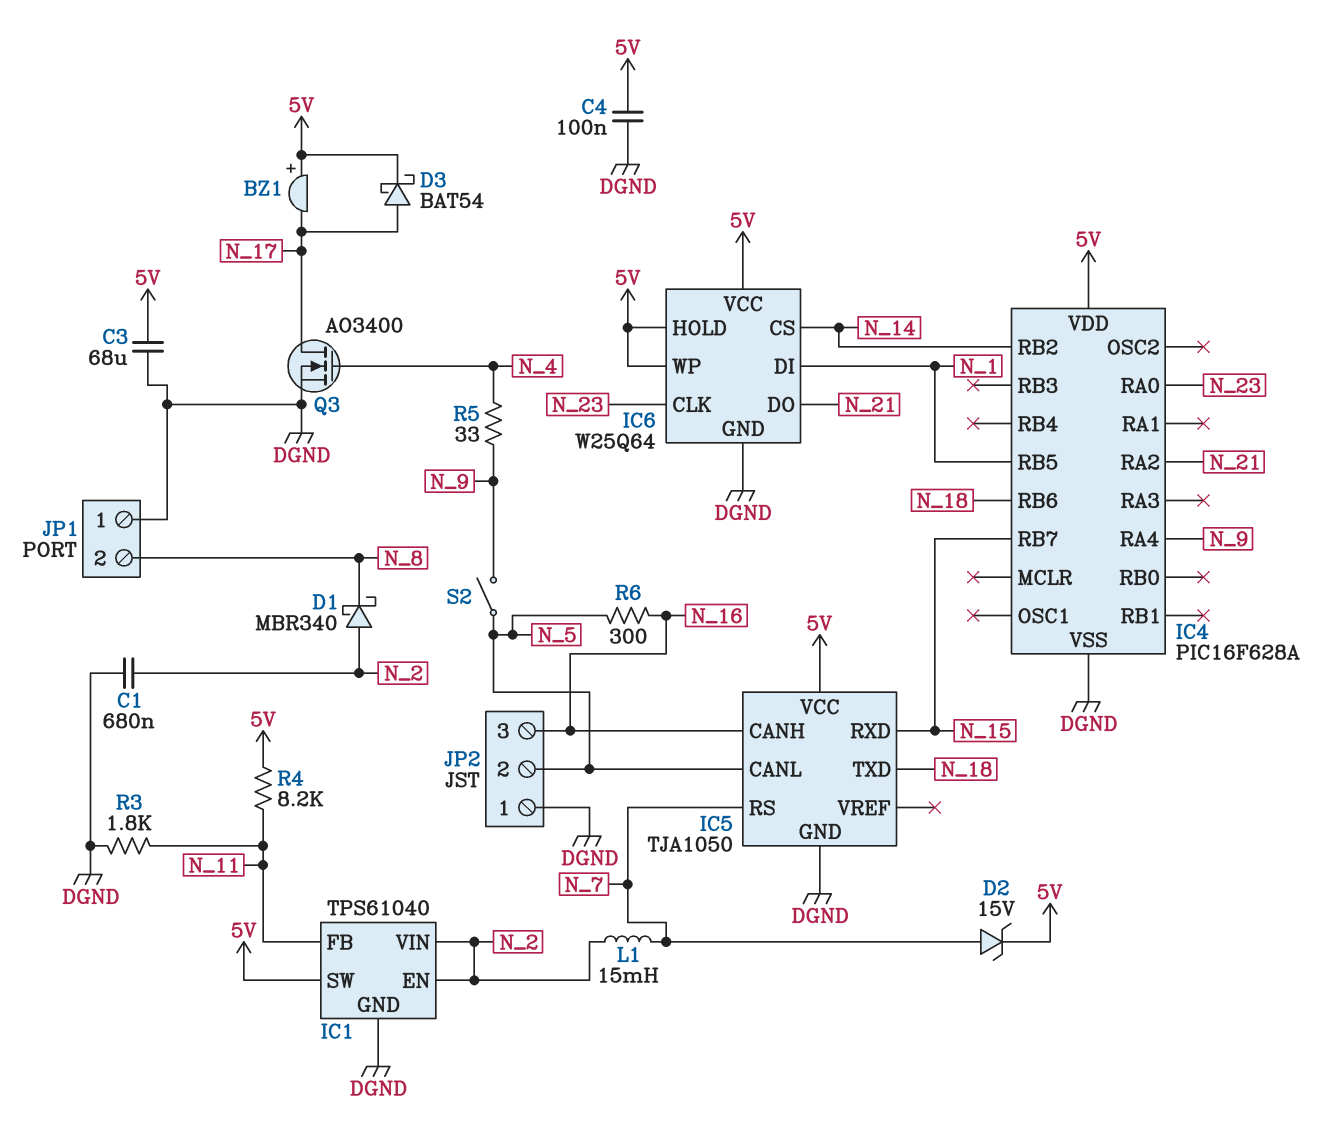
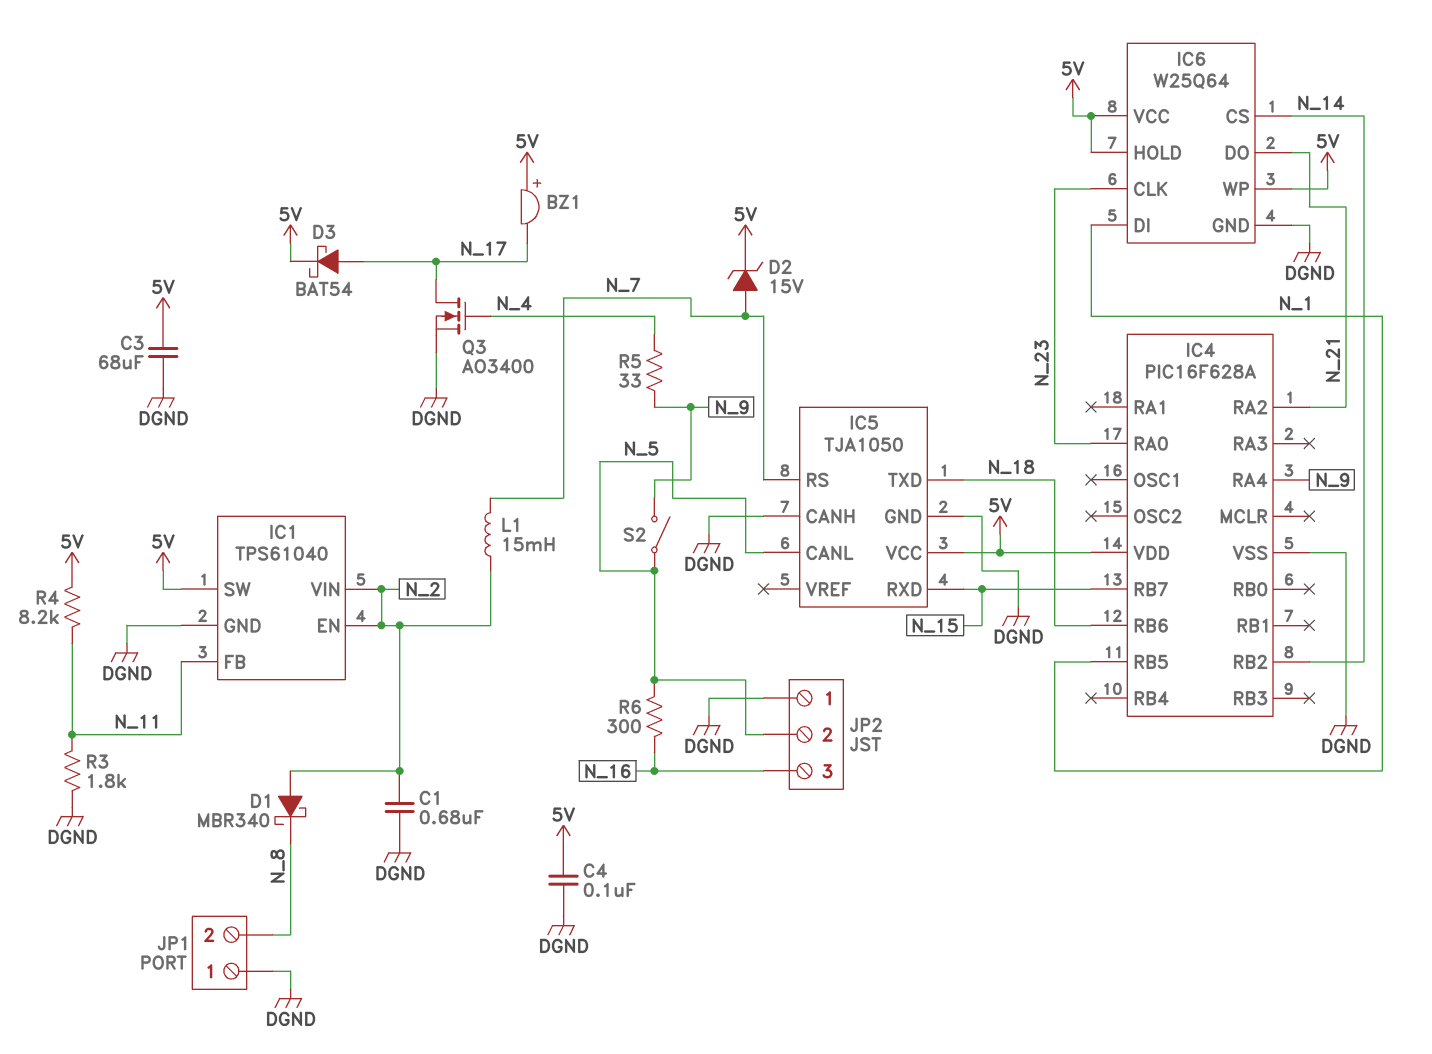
IC5 pin CANH: N_16 -> DGND

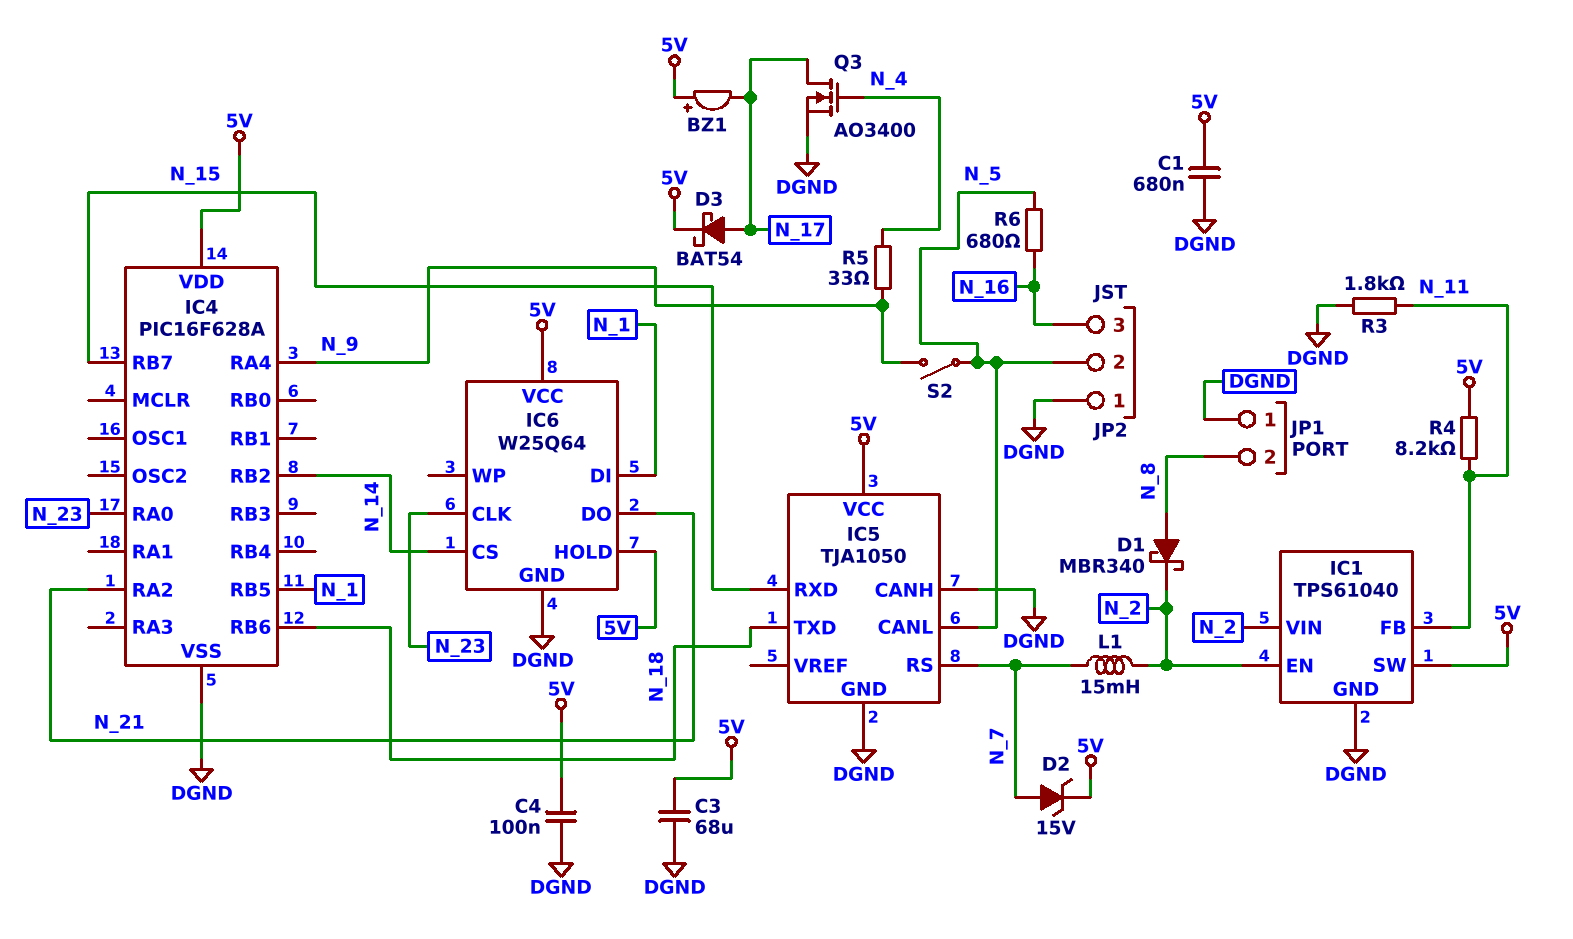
C1: 680nF (DGND, N_2) -> 680nF (5V, DGND)
D1: schottky MBR340 (A N_2, K N_8) -> schottky MBR340 (A N_8, K N_2)
IC6 pin WP: 5V -> none
R6: 300 (N_5, N_16) -> 680 (N_5, N_16)

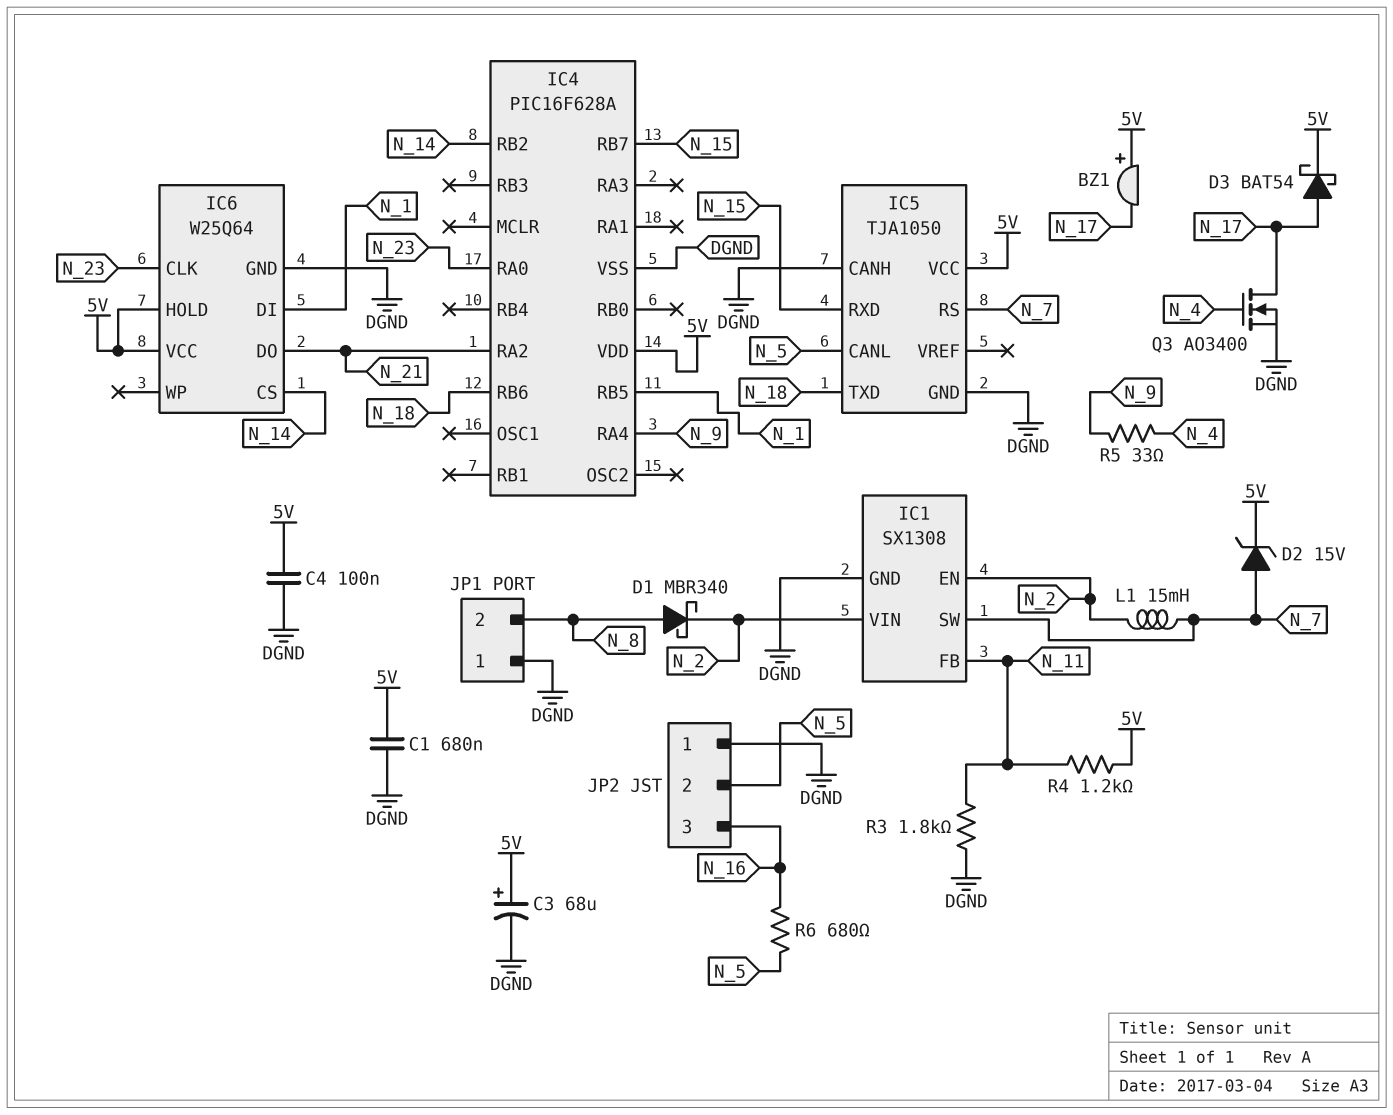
C3: 68uF (5V, DGND) -> 68uF (plus 5V, minus DGND)
IC1: TPS61040 -> SX1308
IC1 pin SW: 5V -> N_7
R4: 8.2k (5V, N_11) -> 1.2k (5V, N_11)
S2: switch (N_5, N_9) -> none

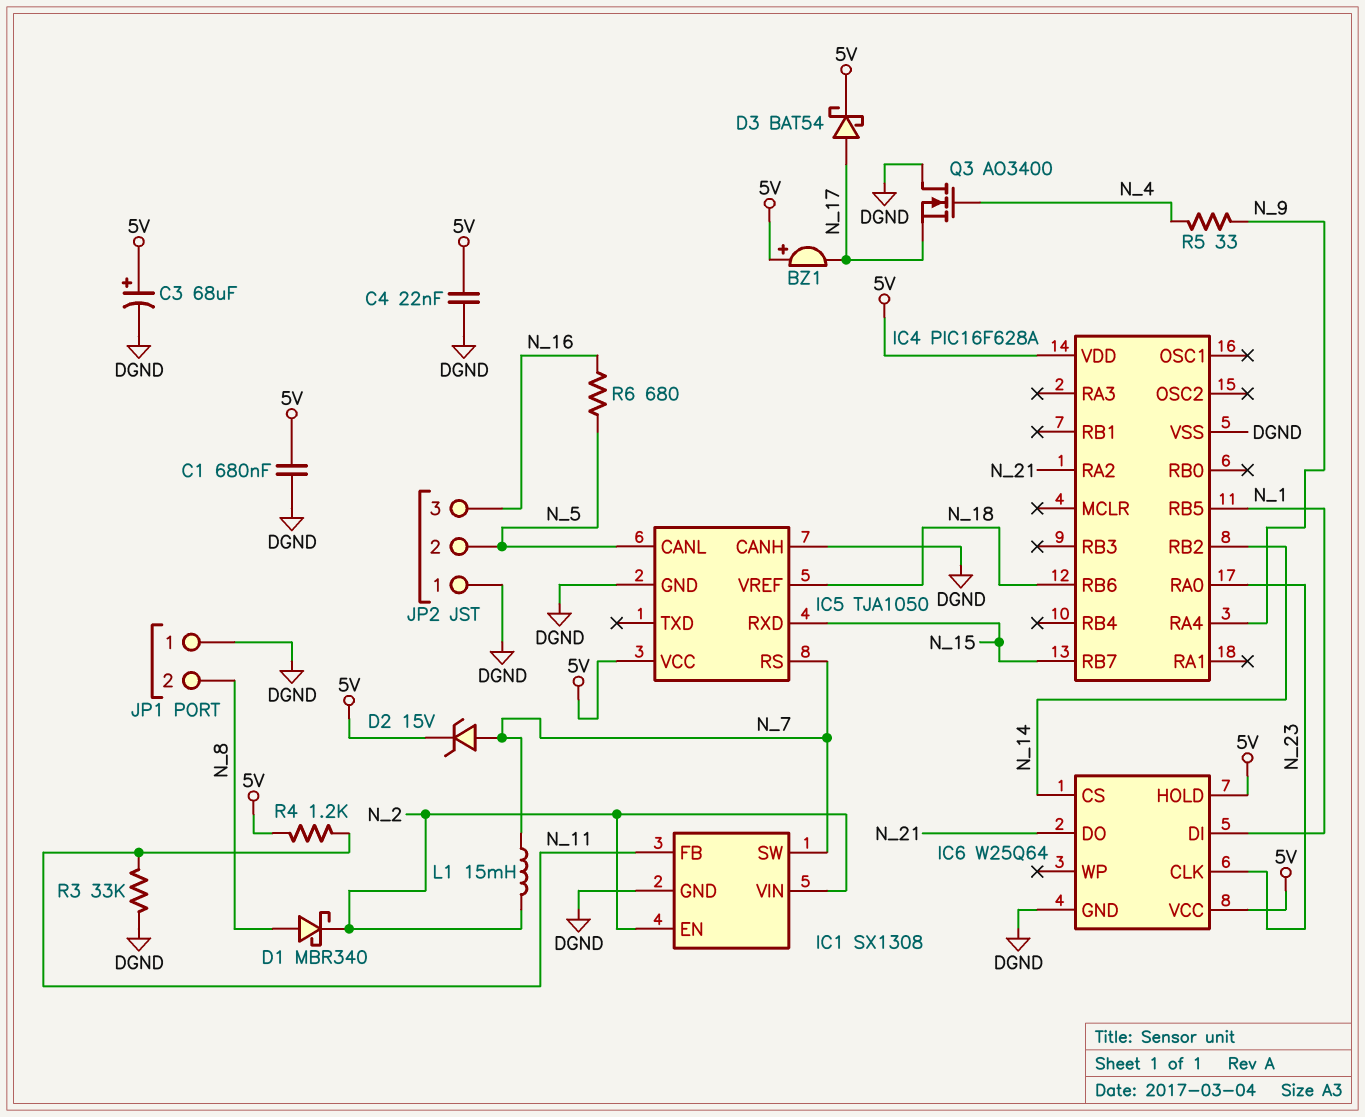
C4: 100nF (5V, DGND) -> 22nF (5V, DGND)
IC5 pin TXD: N_18 -> none
IC5 pin VREF: none -> N_18
Q3: NMOS AO3400 (G N_4, D N_17, S DGND) -> NMOS AO3400 (G N_4, D DGND, S N_17)
R3: 1.8k (DGND, N_11) -> 33k (DGND, N_11)

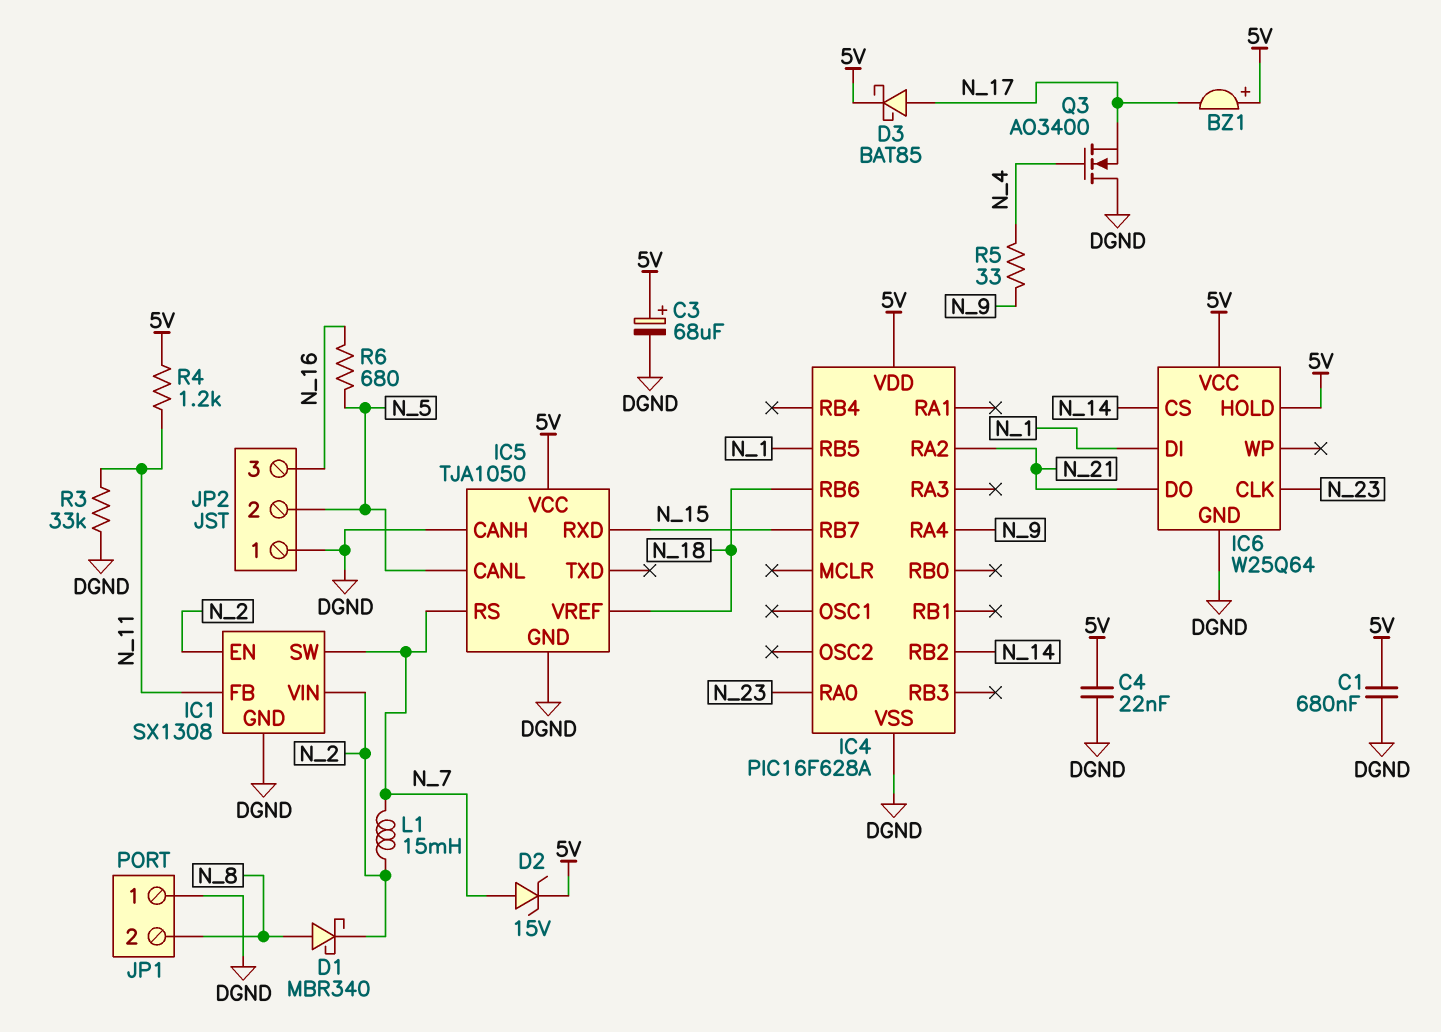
D3: schottky BAT54 (A N_17, K 5V) -> schottky BAT85 (A N_17, K 5V)

